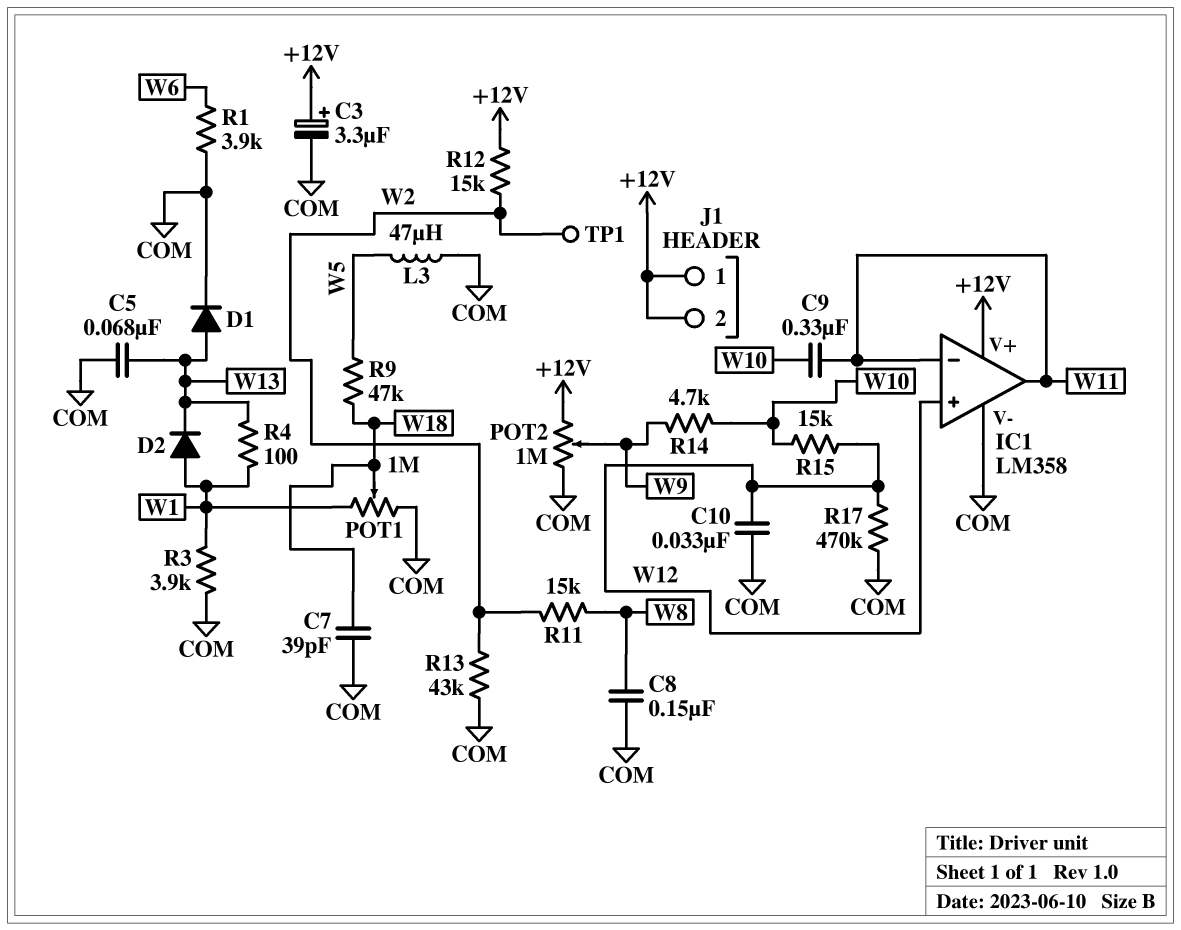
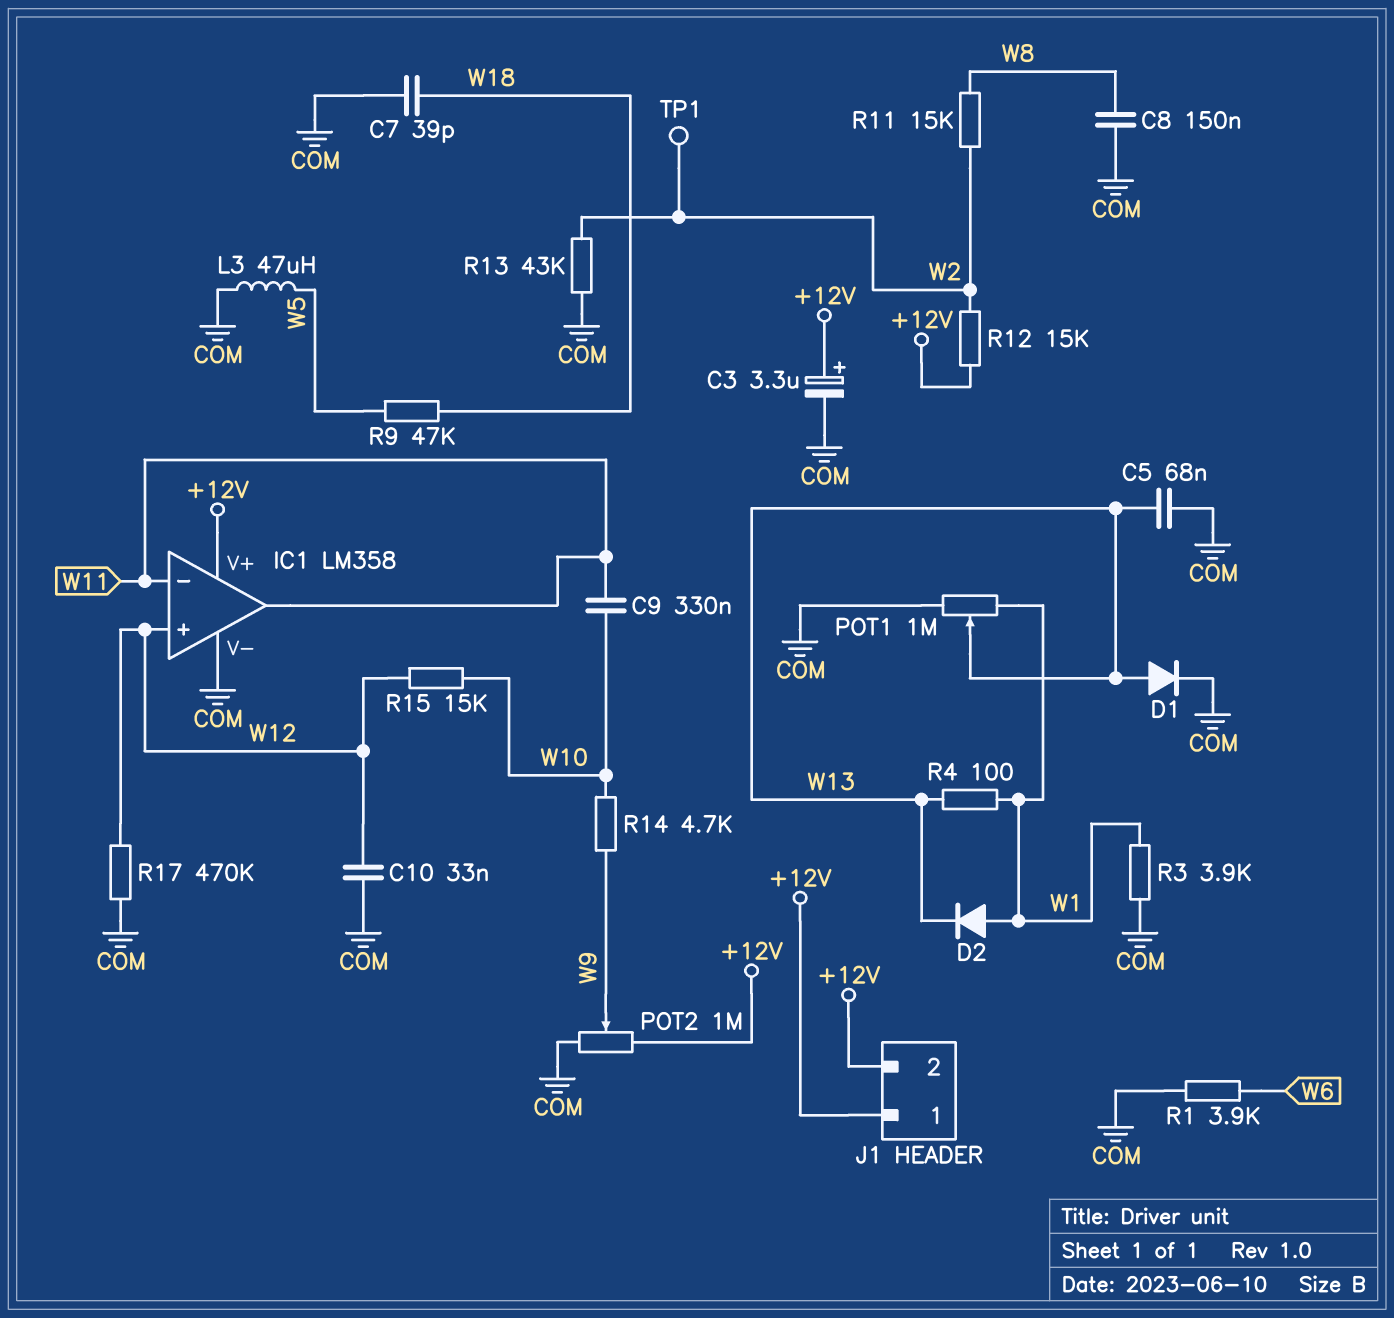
POT1: 1M (COM, W1, wiper W18) -> 1M (COM, W1, wiper W13)

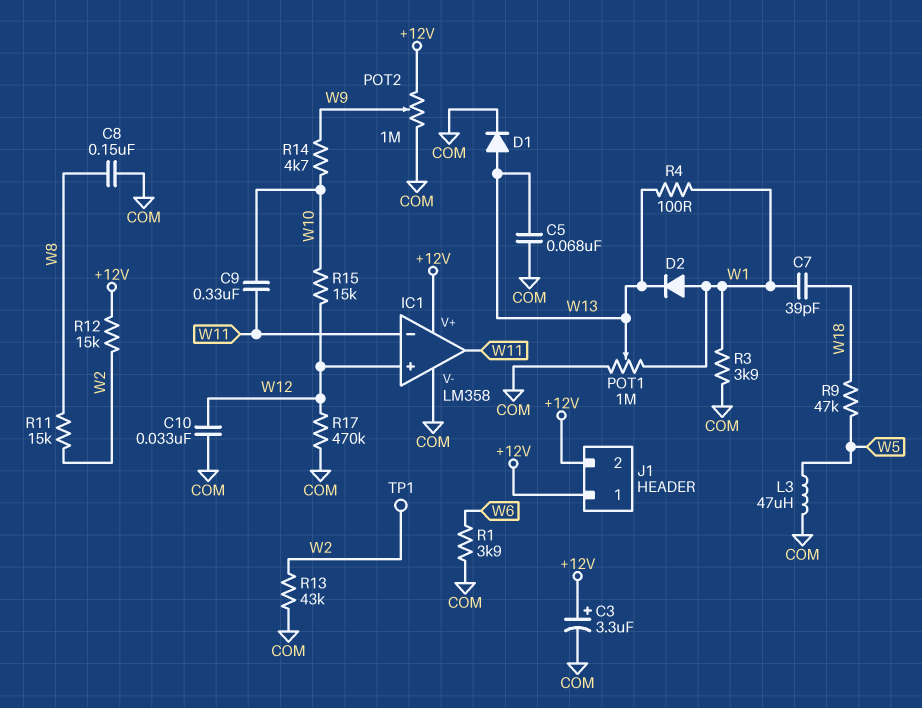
C7: 39pF (COM, W18) -> 39pF (W1, W18)

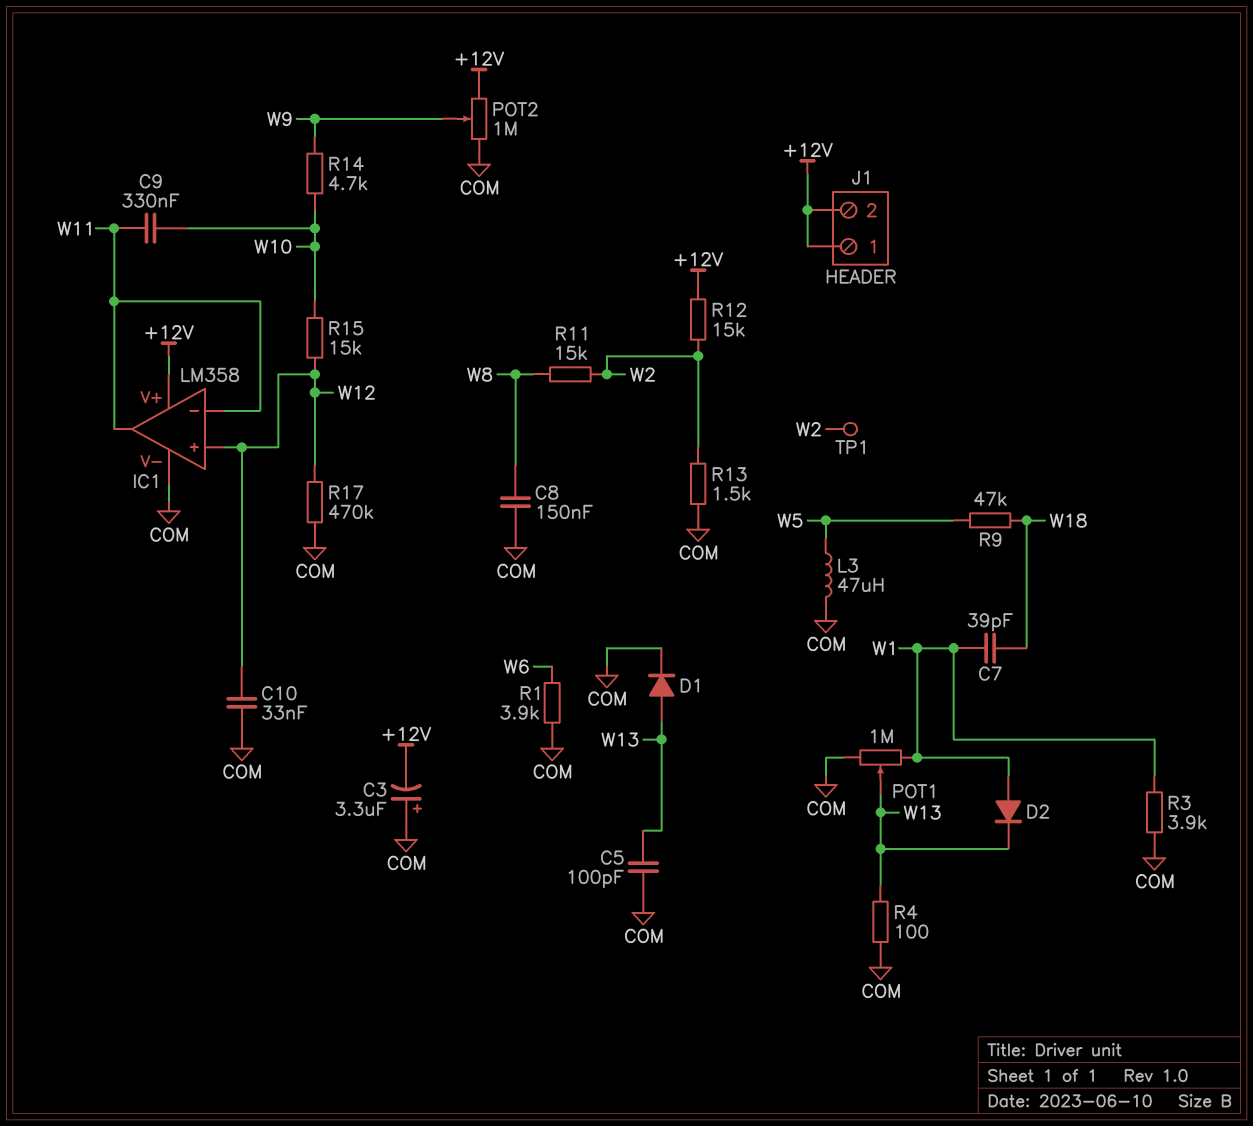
C3: 3.3uF (plus +12V, minus COM) -> 3.3uF (plus COM, minus +12V)
C5: 68nF (COM, W13) -> 100pF (COM, W13)
R4: 100 (W1, W13) -> 100 (COM, W13)
R13: 43k (COM, W2) -> 1.5k (COM, W2)

